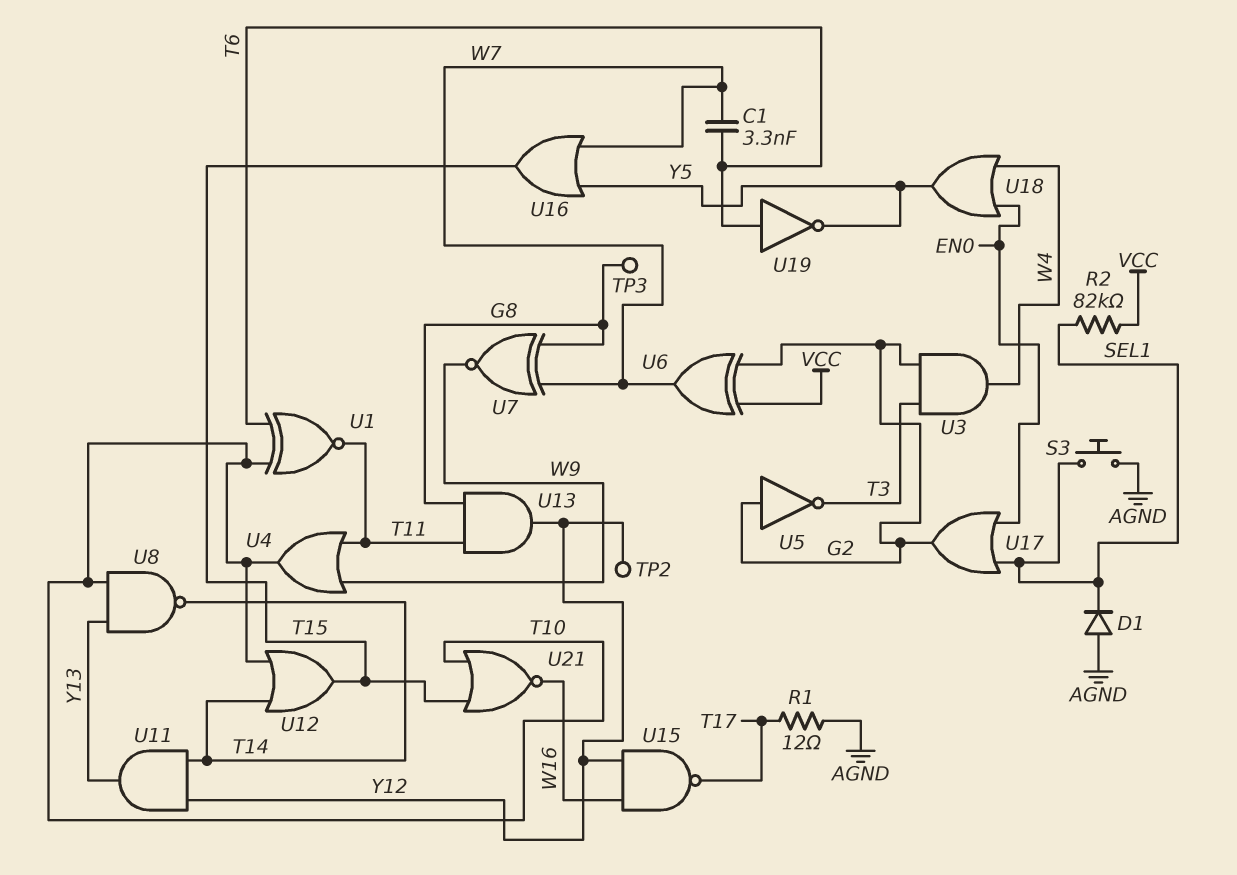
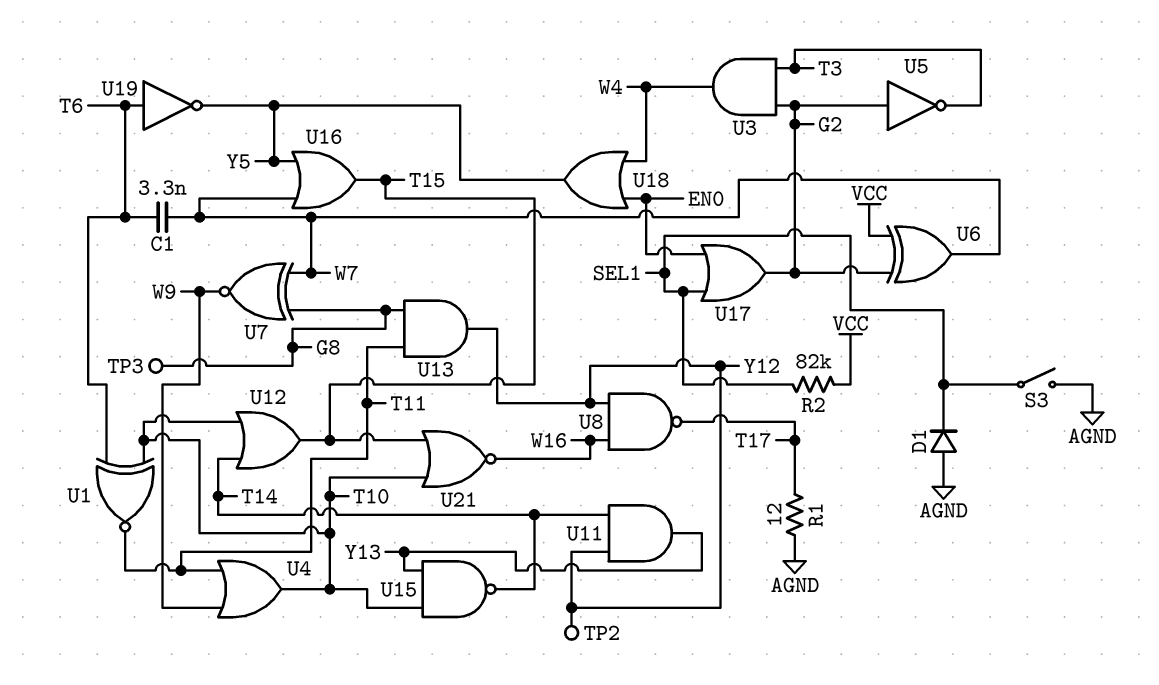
S3: button (AGND, SEL1) -> switch (AGND, SEL1)
U8: NAND (in T10, in Y13, out T14) -> NAND (in W16, in Y12, out T17)
U15: NAND (in W16, in Y12, out T17) -> NAND (in T10, in Y13, out T14)

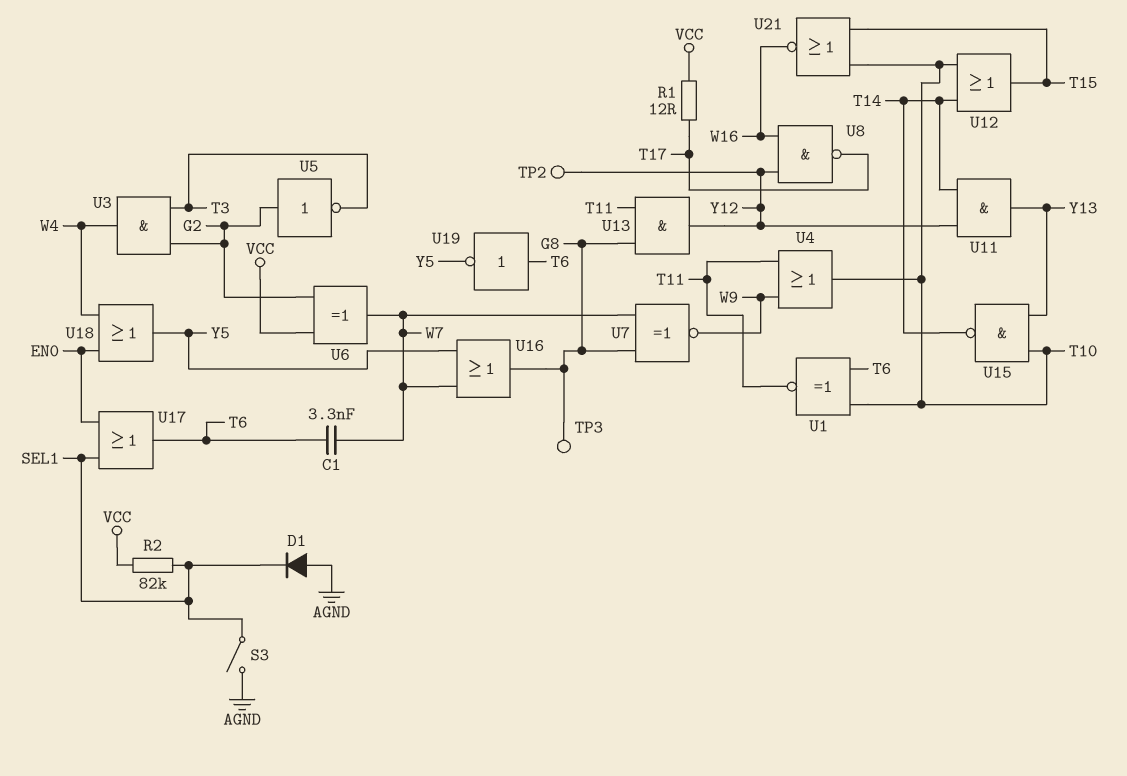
R1: 12 (AGND, T17) -> 12 (T17, VCC)
U16: OR (in W7, in Y5, out T15) -> OR (in W7, in Y5, out G8)
U17: OR (in EN0, in SEL1, out G2) -> OR (in EN0, in SEL1, out T6)

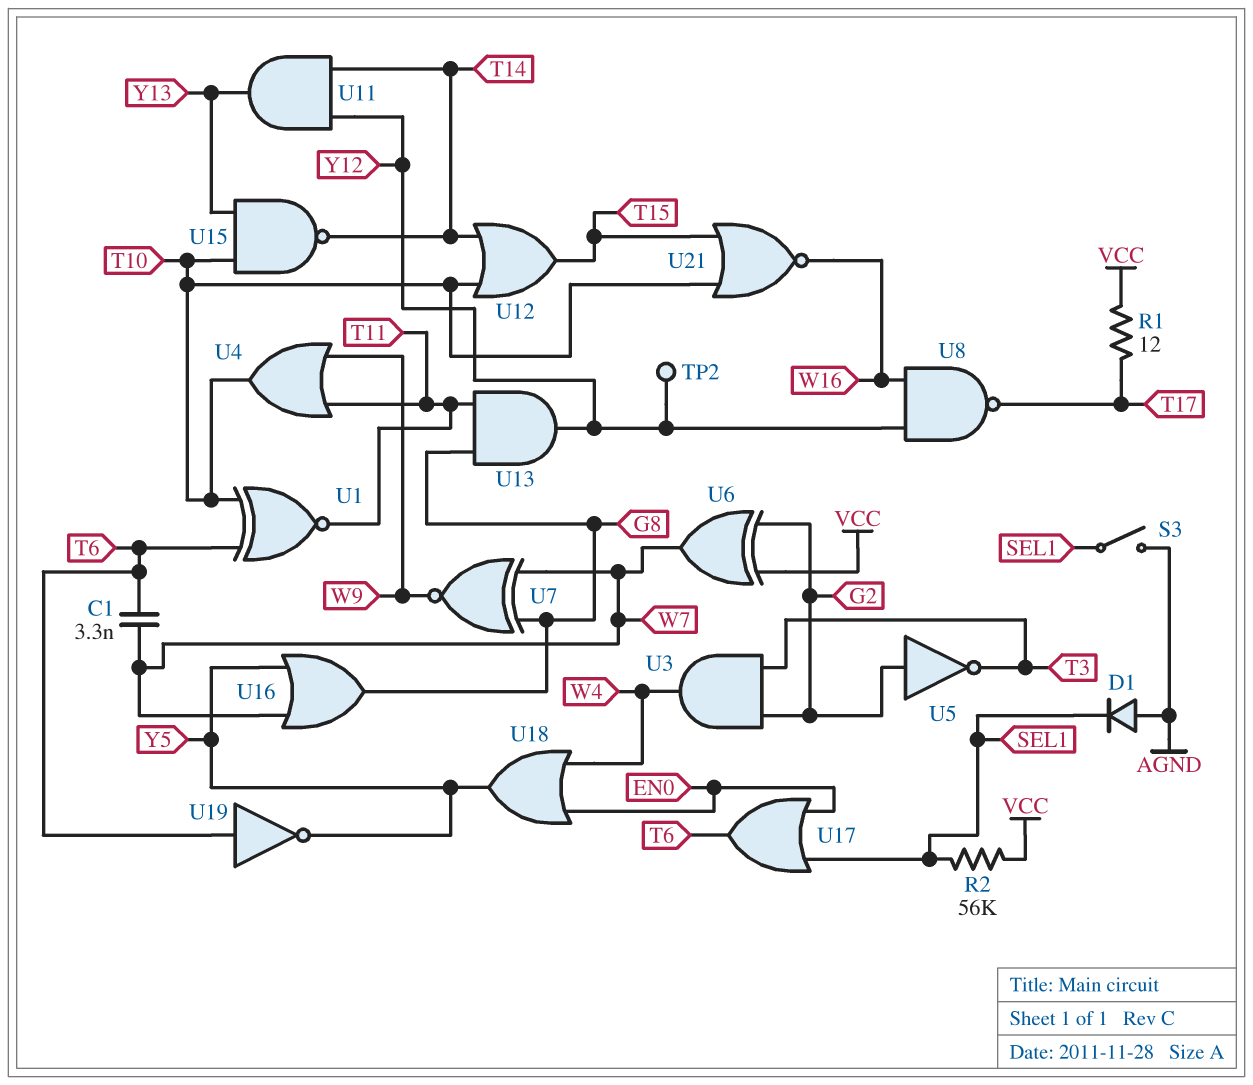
R2: 82k (SEL1, VCC) -> 56k (SEL1, VCC)
TP3: test point (G8) -> none

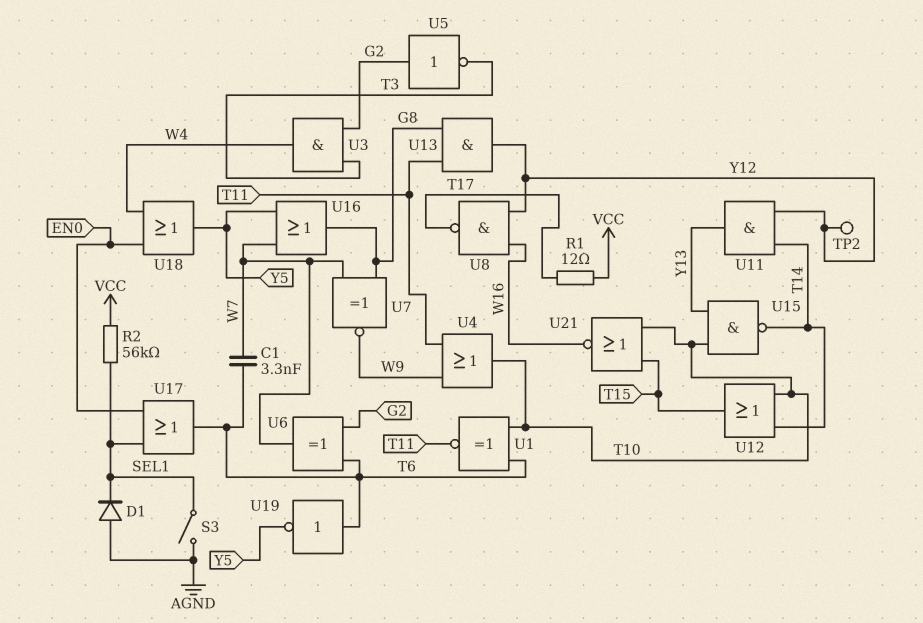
U6: XOR (in G2, in VCC, out W7) -> XOR (in G2, in T6, out W7)

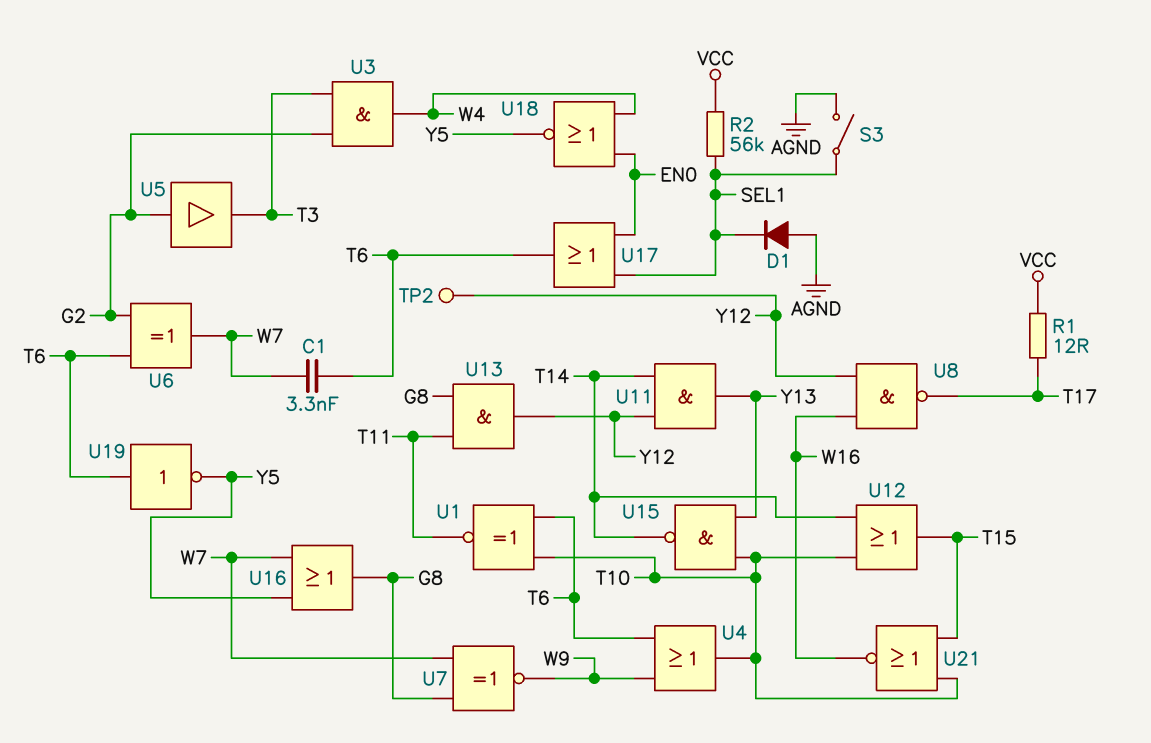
U4: OR (in T11, in W9, out T10) -> OR (in T6, in W9, out T10)
U5: NOT (in G2, out T3) -> buffer (in G2, out T3)
U18: OR (in EN0, in W4, out Y5) -> NOR (in EN0, in W4, out Y5)

